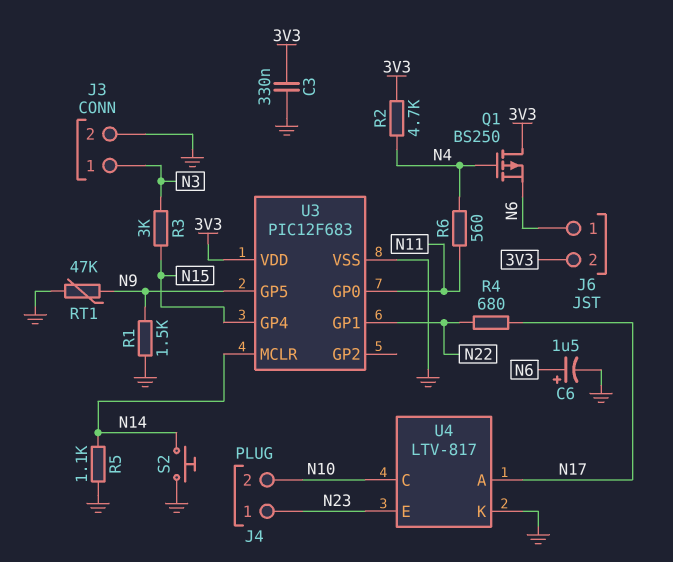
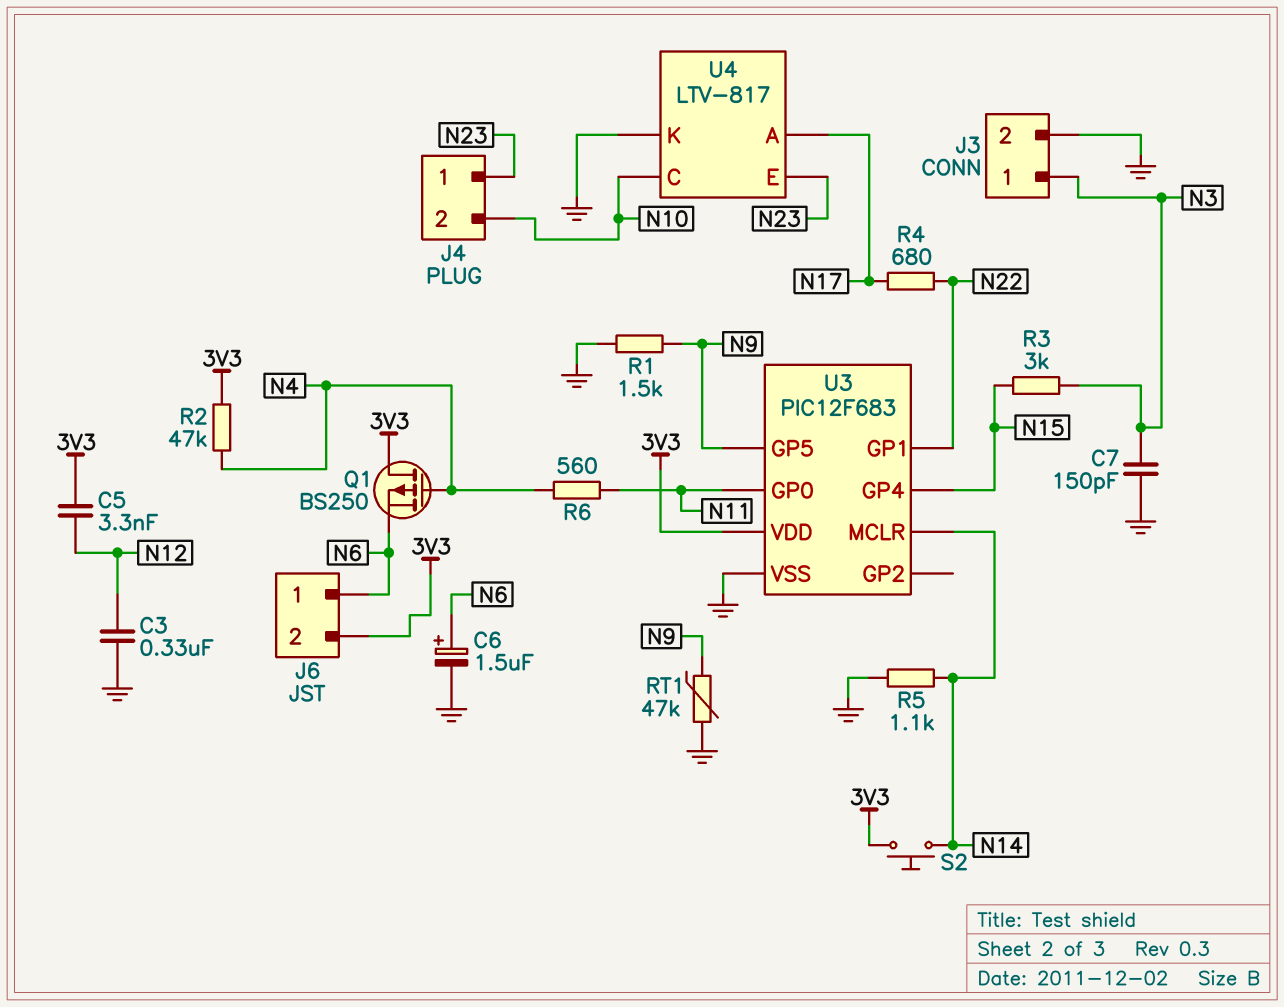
C3: 330nF (3V3, GND) -> 330nF (GND, N12)
C5: none -> 3.3nF (3V3, N12)
C7: none -> 150pF (GND, N3)
R2: 4.7k (3V3, N4) -> 47k (3V3, N4)
S2: button (GND, N14) -> button (3V3, N14)

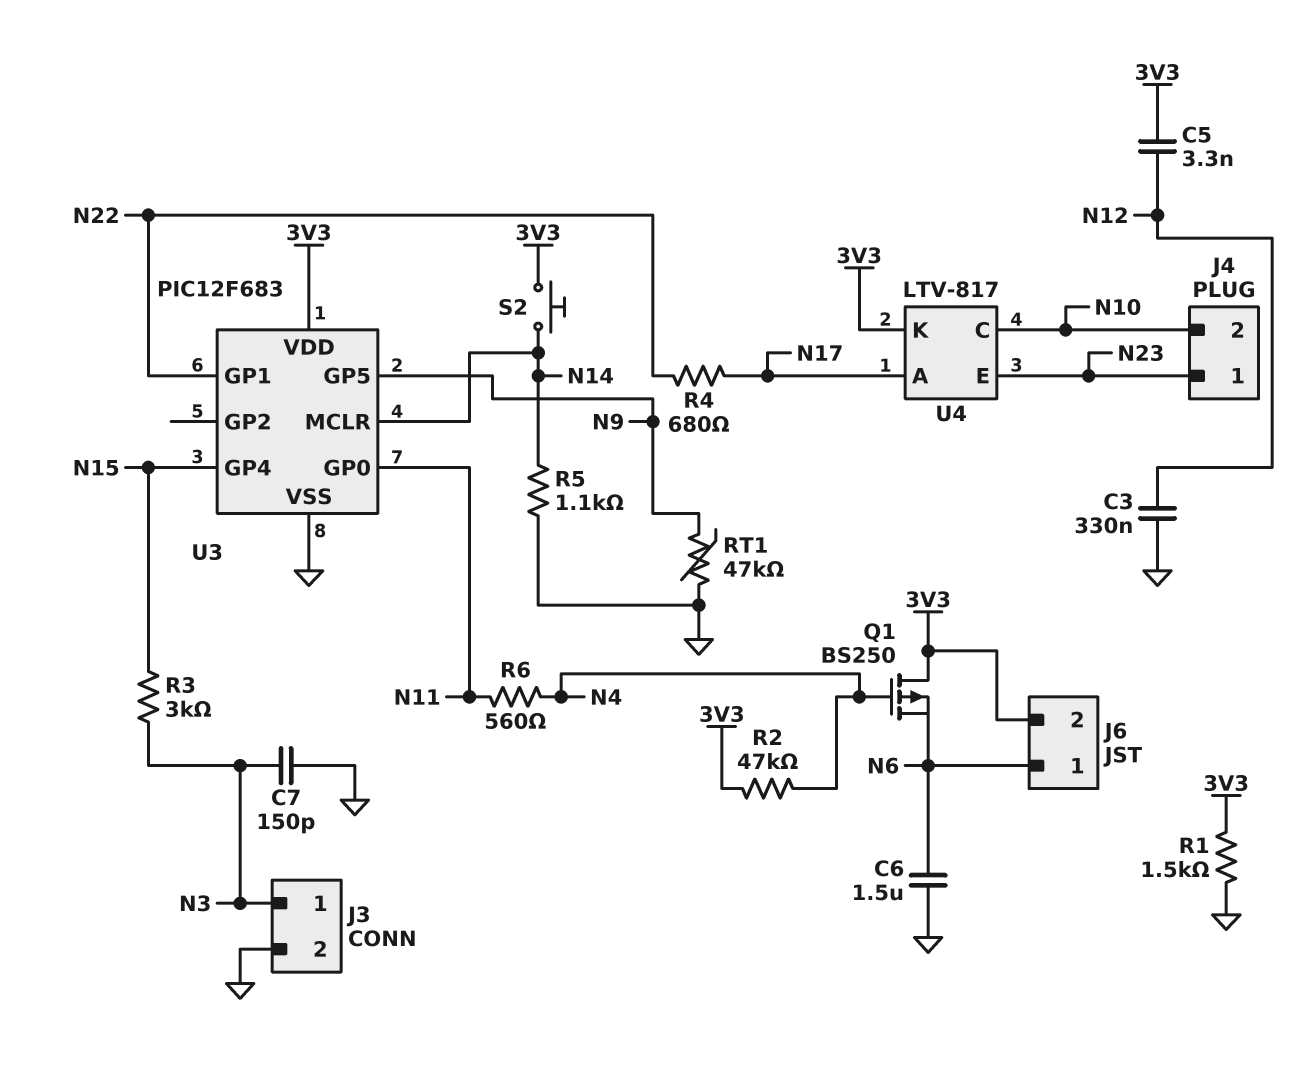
C6: 1.5uF (plus N6, minus GND) -> 1.5uF (GND, N6)
R1: 1.5k (GND, N9) -> 1.5k (3V3, GND)
U4 pin K: GND -> 3V3

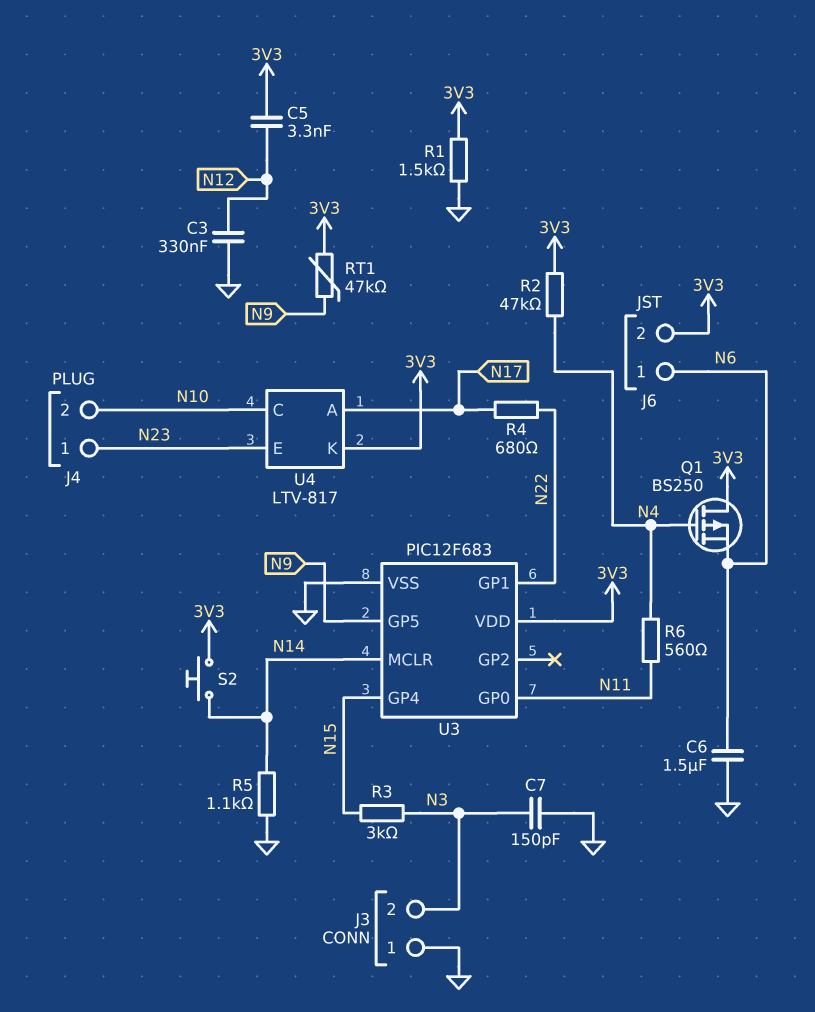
J3 pin 1: N3 -> GND
J3 pin 2: GND -> N3
RT1: 47k (GND, N9) -> 47k (3V3, N9)

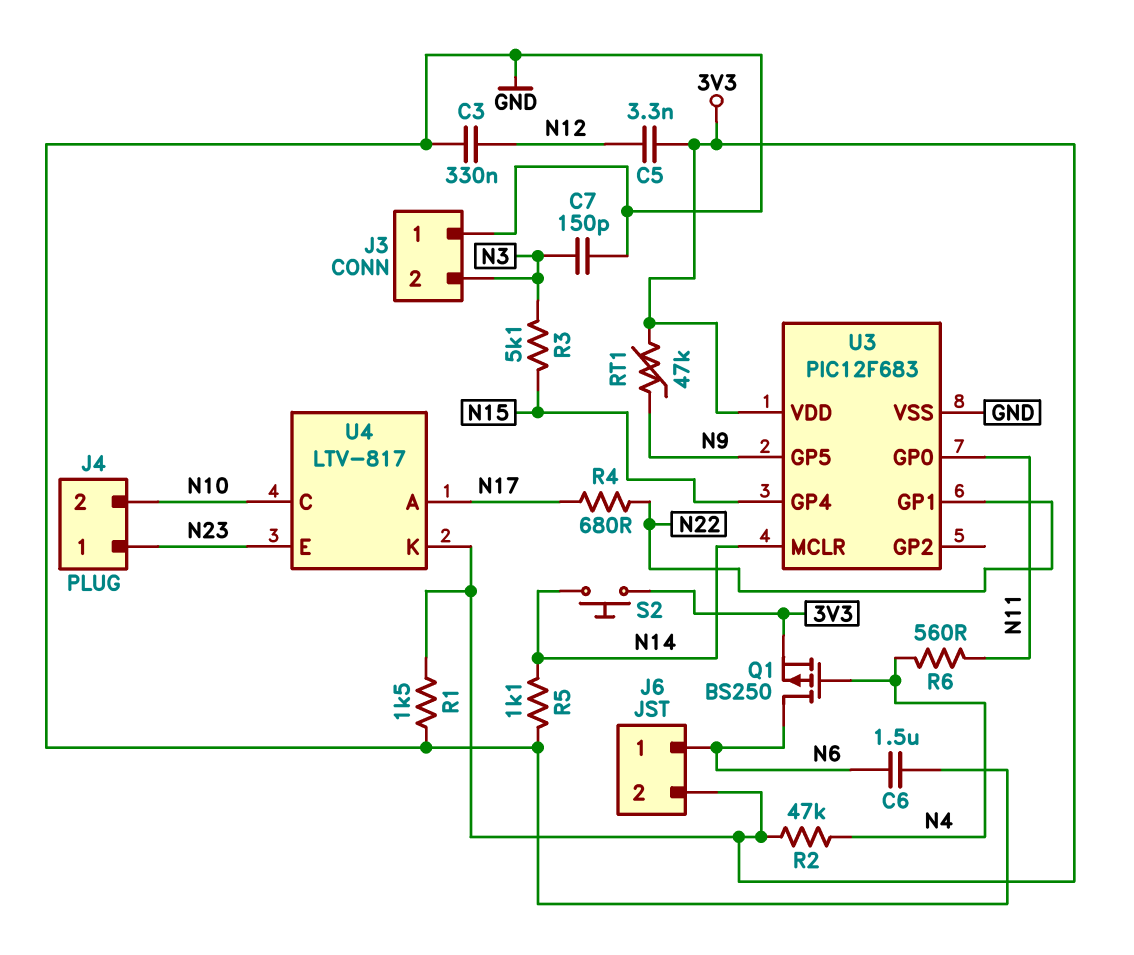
Q1: PMOS BS250 (G N4, D 3V3, S N6) -> PMOS BS250 (G N4, D N6, S 3V3)
R3: 3k (N3, N15) -> 5.1k (N3, N15)

